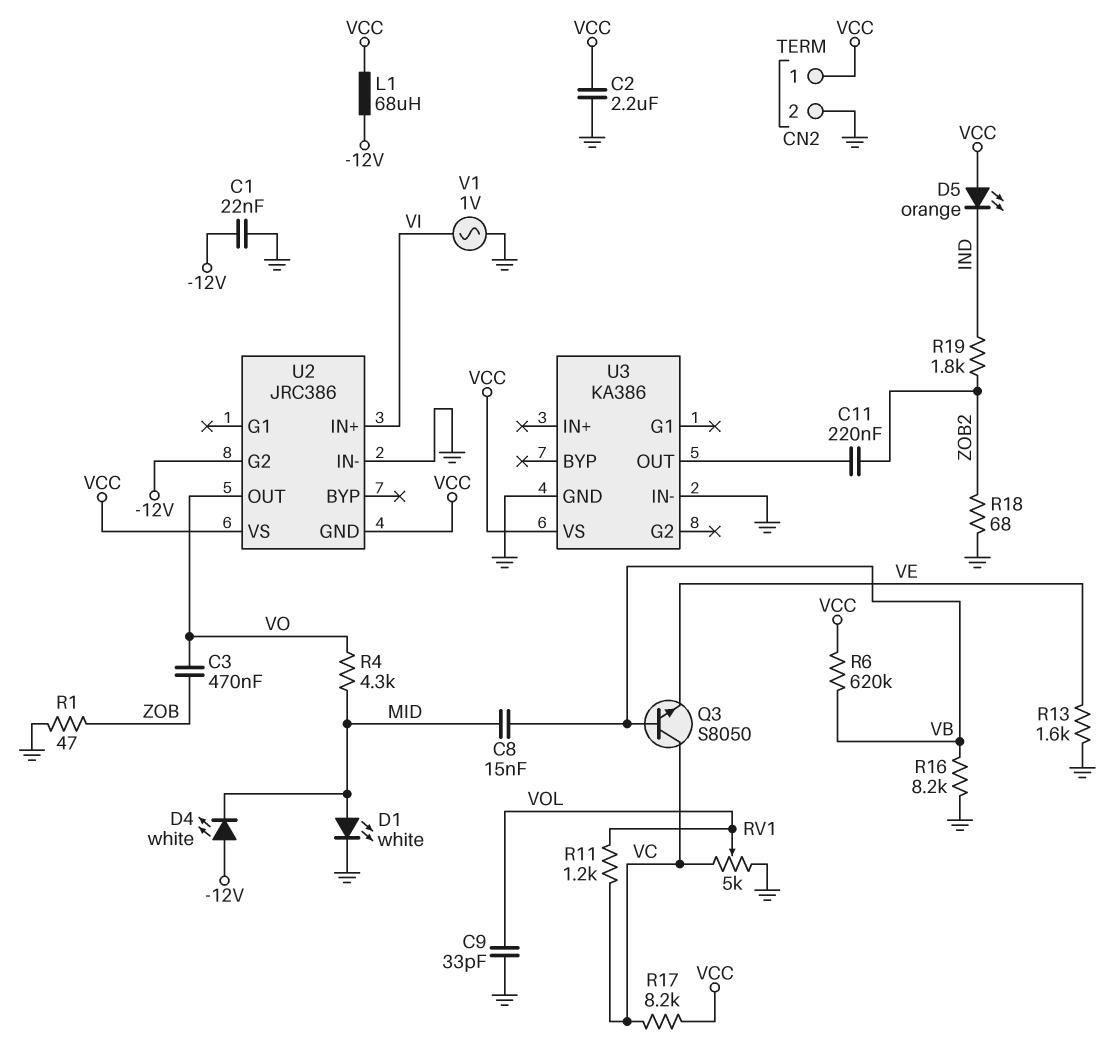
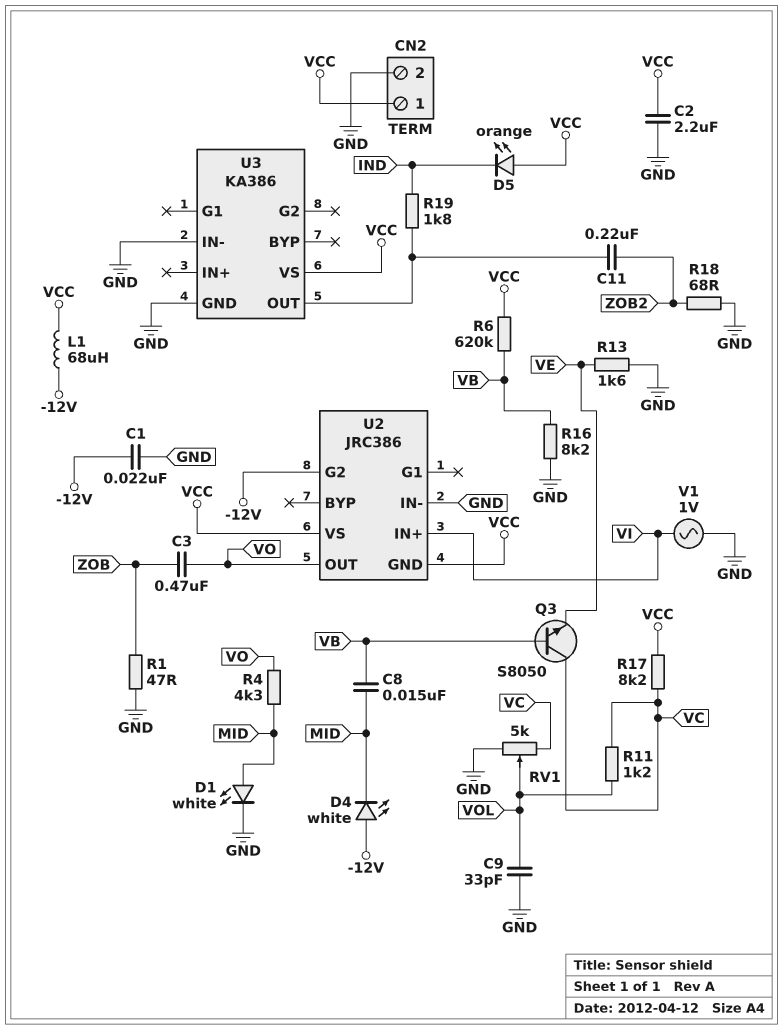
R19: 1.8k (IND, ZOB2) -> 1.8k (IND, U3/OUT)

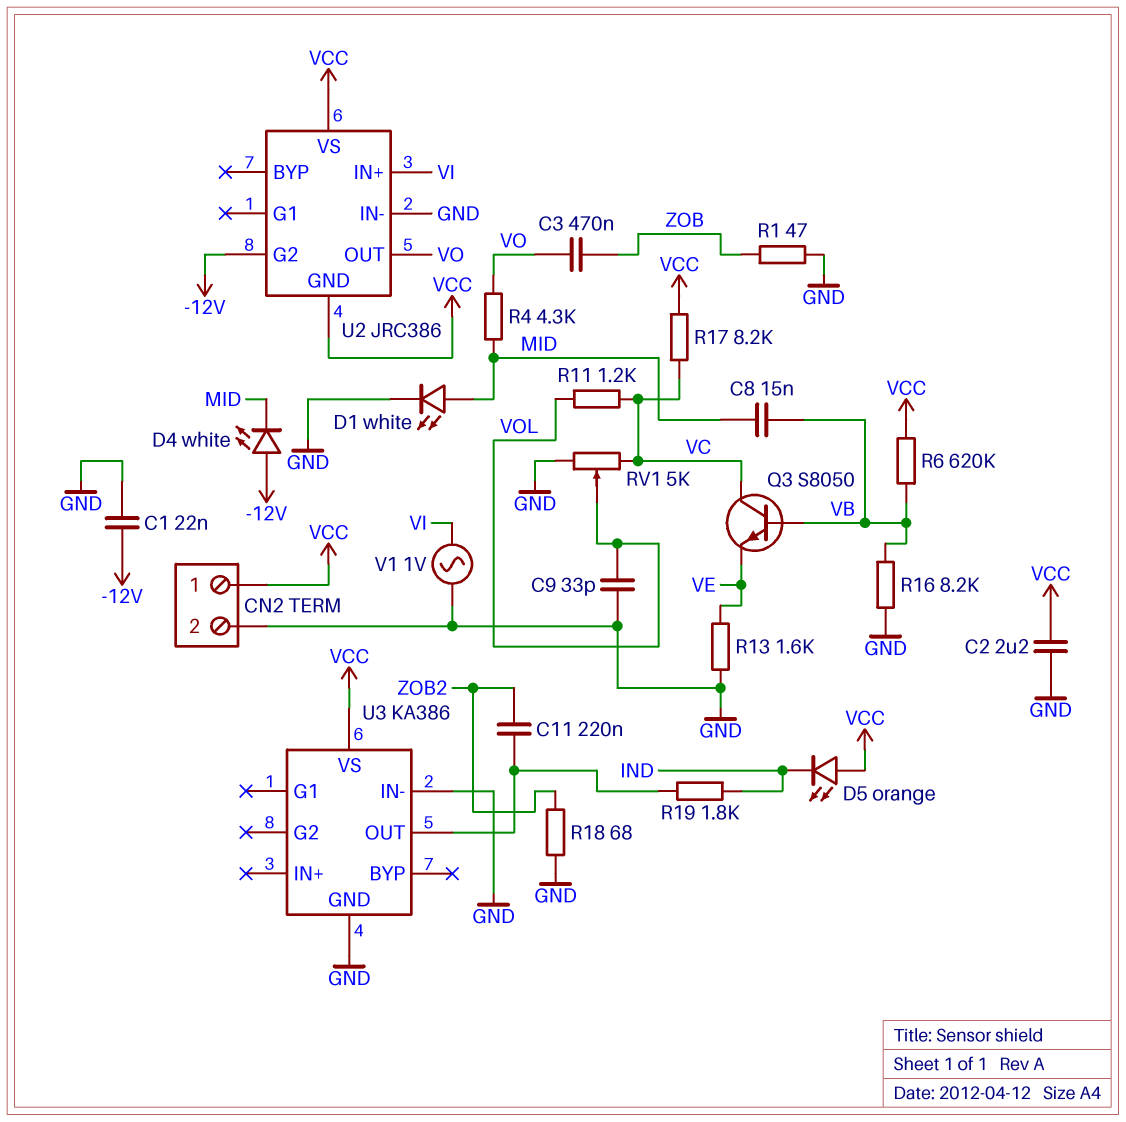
L1: 68uH (-12V, VCC) -> none

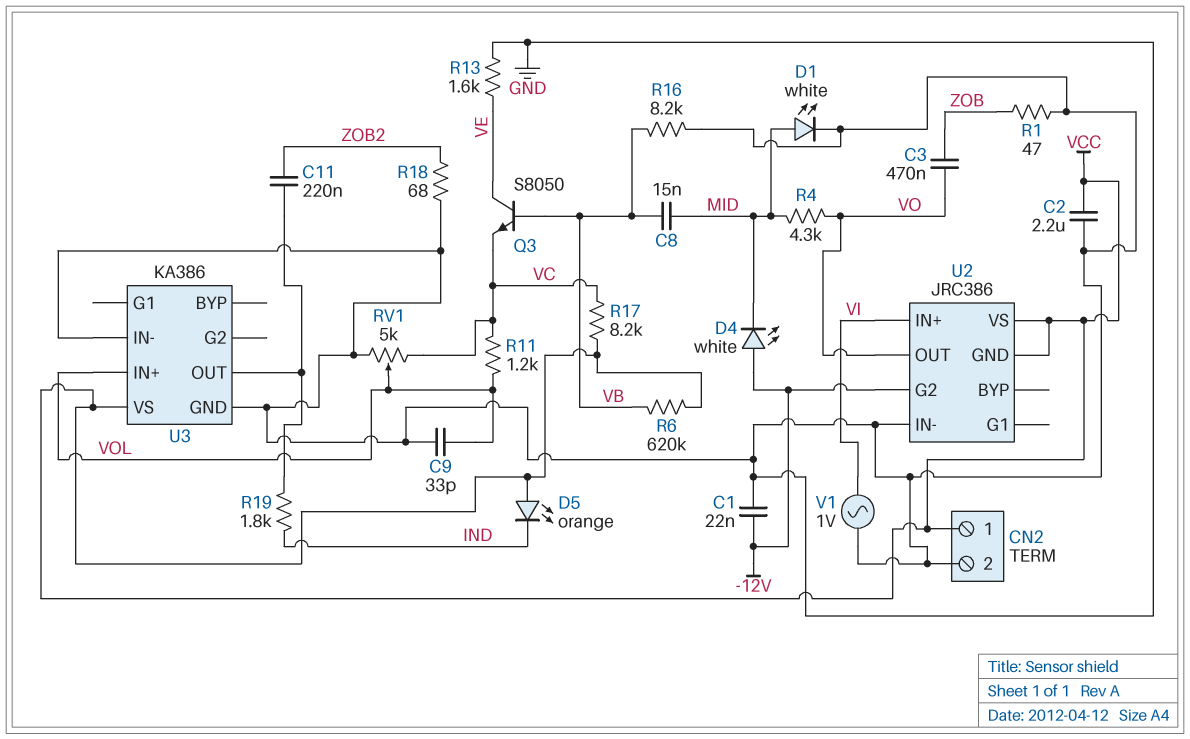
Q3: NPN S8050 (B VB, C VC, E VE) -> NPN S8050 (B VB, C VE, E VC)
U3 pin IN+: none -> VOL

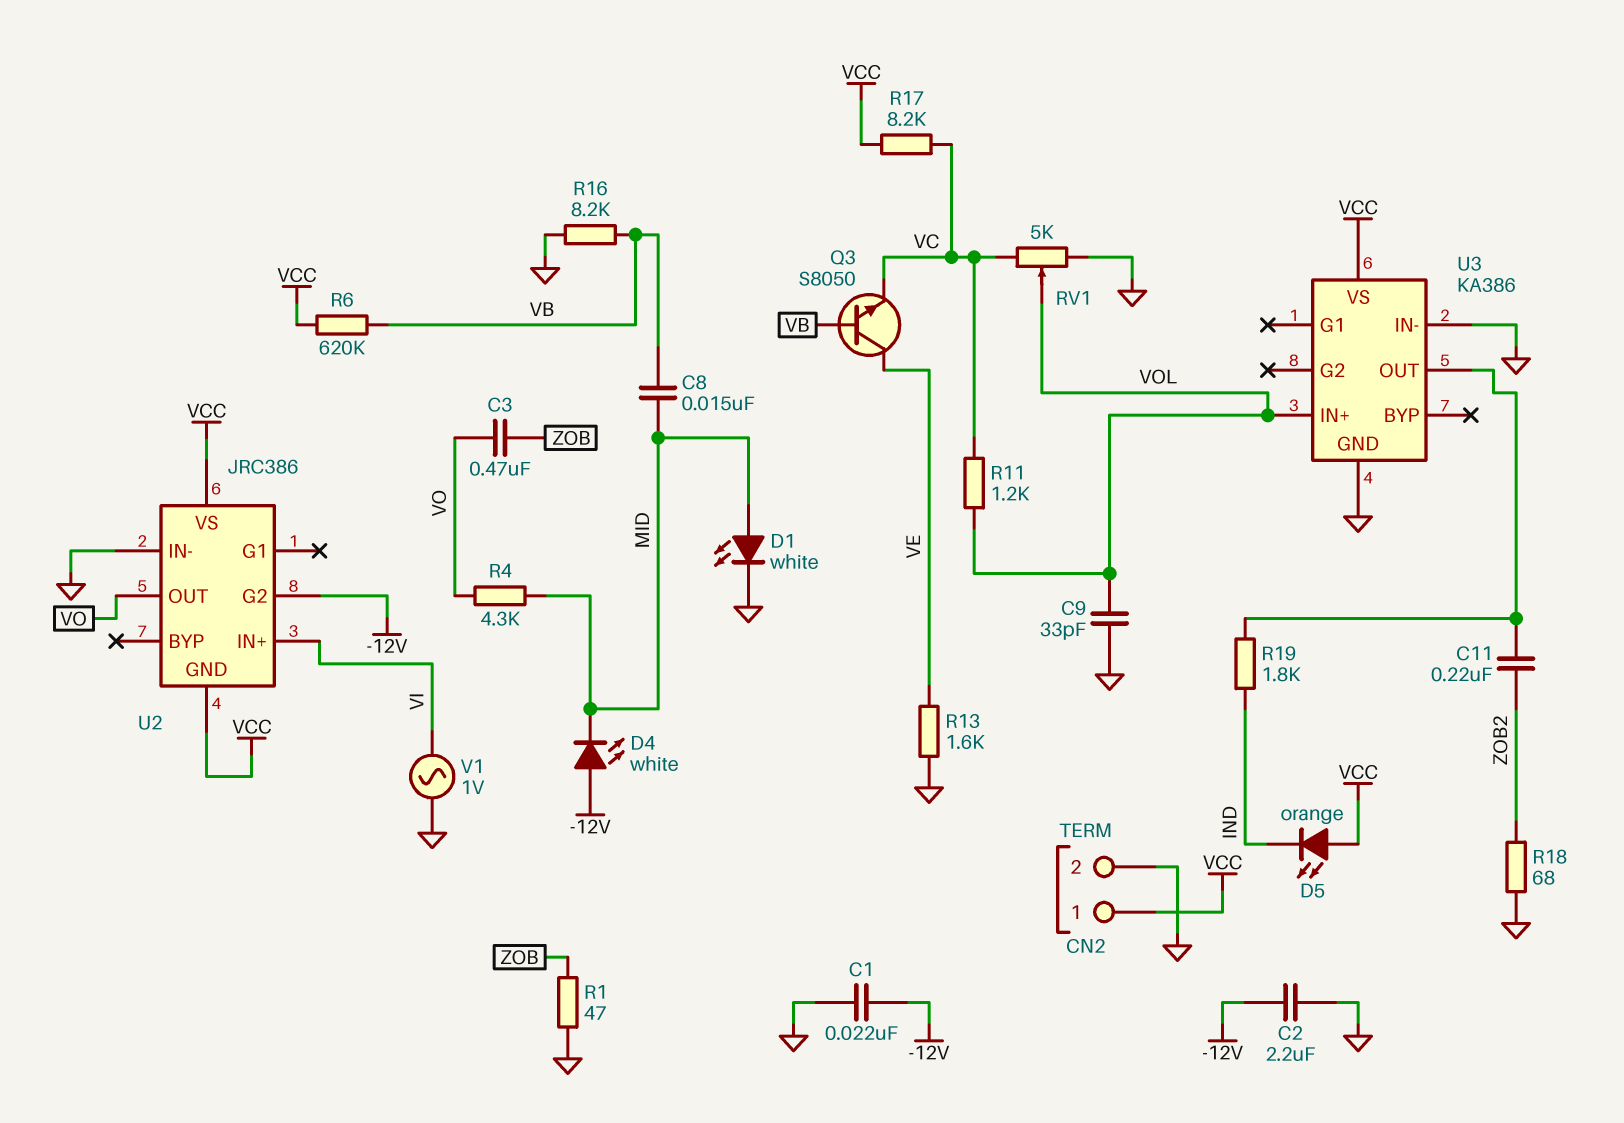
C2: 2.2uF (GND, VCC) -> 2.2uF (-12V, GND)

